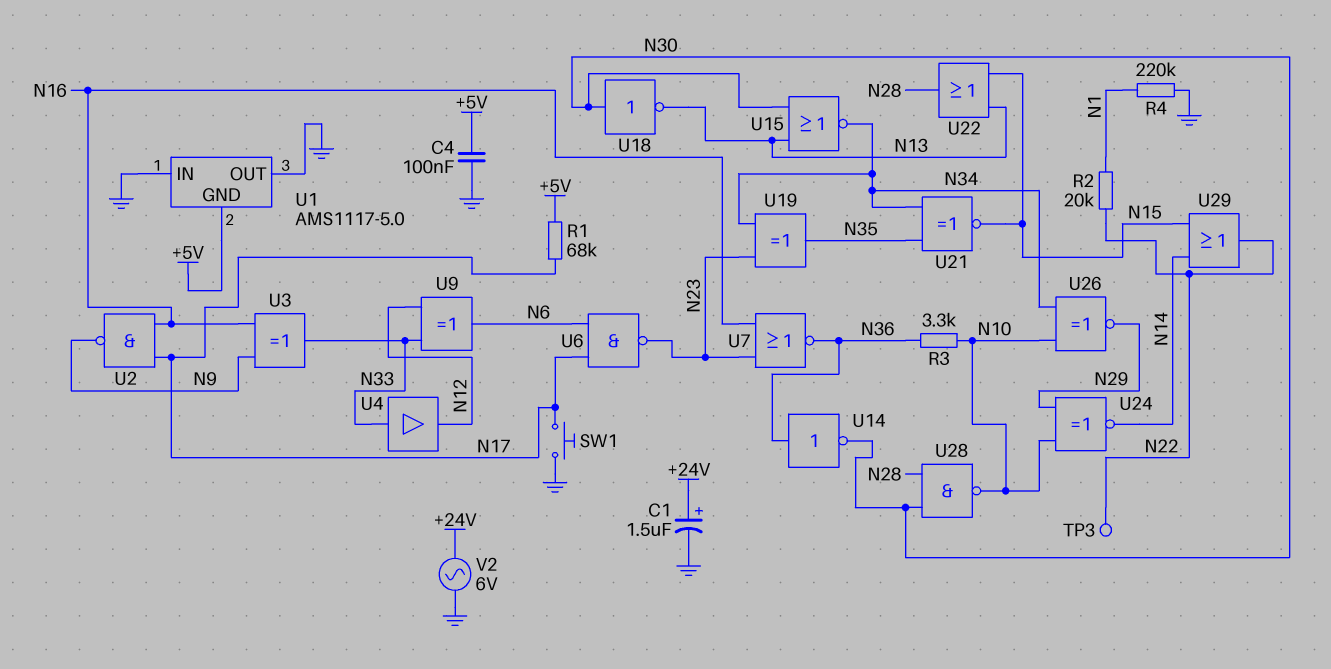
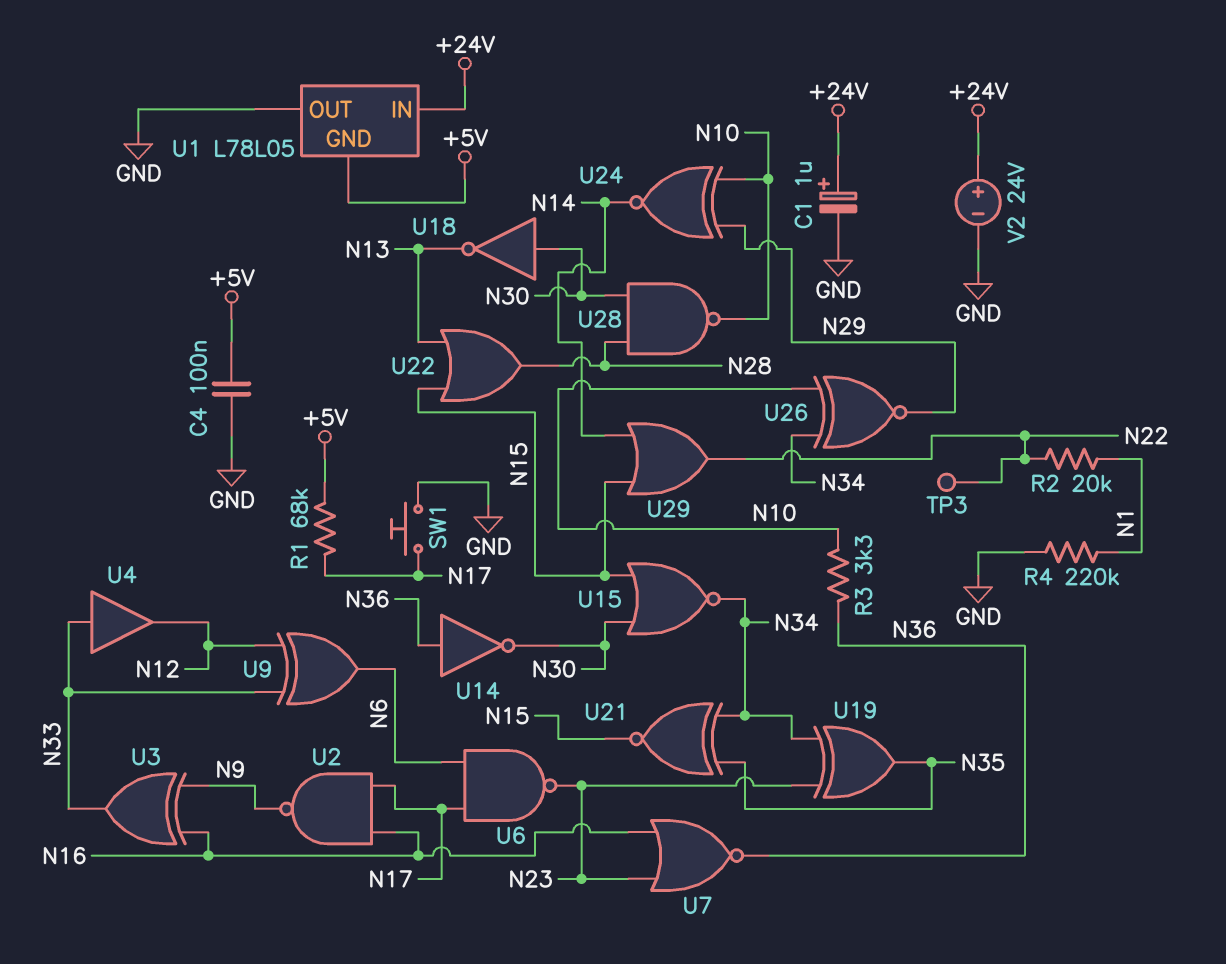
C1: 1.5uF (plus +24V, minus GND) -> 1uF (plus +24V, minus GND)
U1: AMS1117-5.0 -> L78L05
U1 pin IN: GND -> +24V
U15: NOR (in N13, in N30, out N34) -> NOR (in N15, in N30, out N34)
V2: AC 6V (+24V, GND) -> 24V (plus +24V, minus GND)

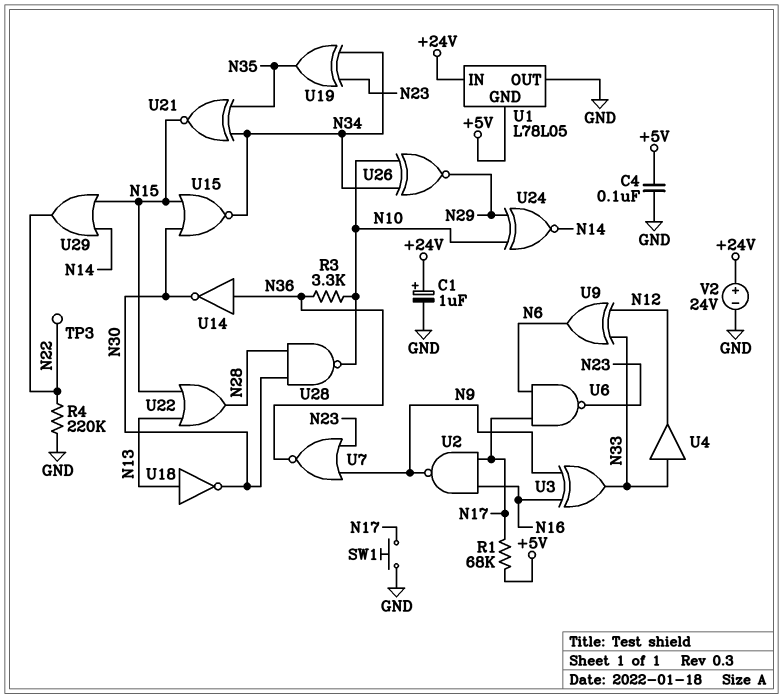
R2: 20k (N1, N22) -> none
R4: 220k (GND, N1) -> 220k (GND, N22)
U7: NOR (in N16, in N23, out N36) -> NOR (in N9, in N23, out N36)
U18: NOT (in N30, out N13) -> NOT (in N13, out N30)

